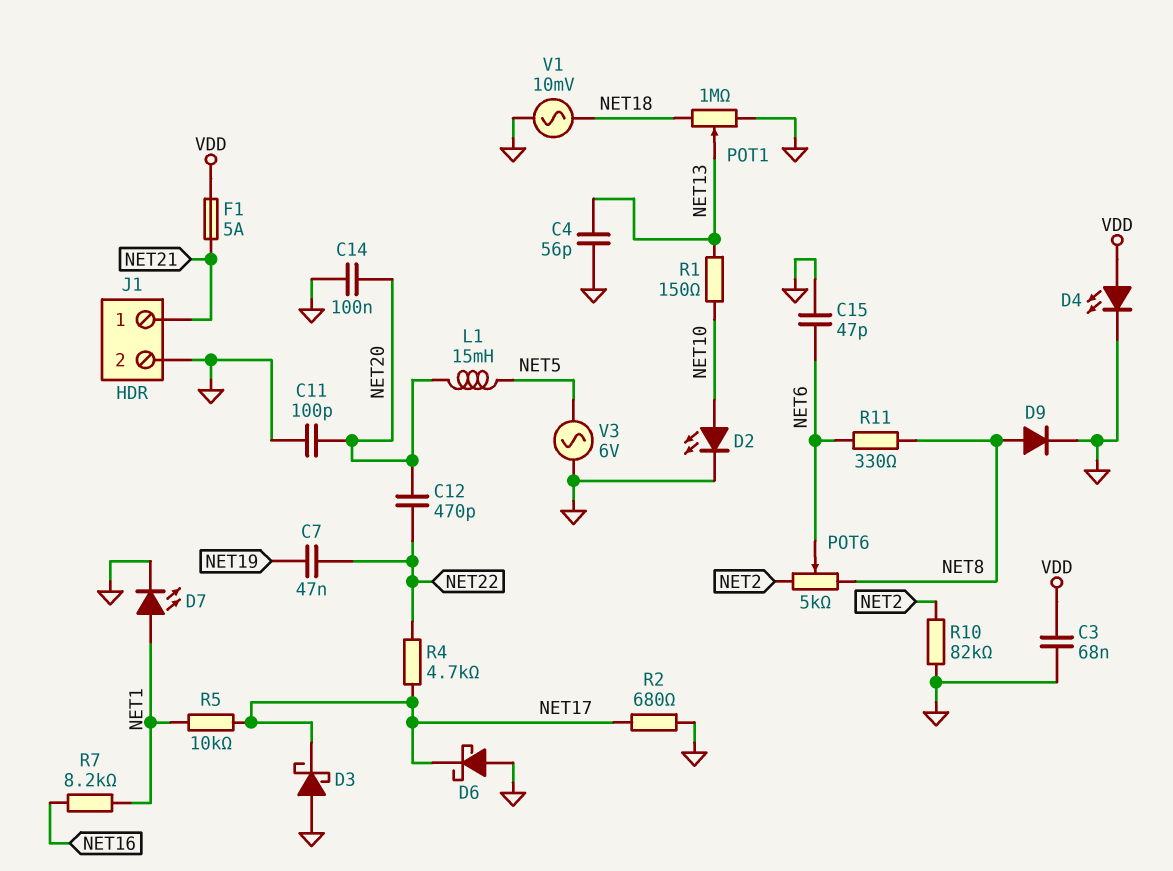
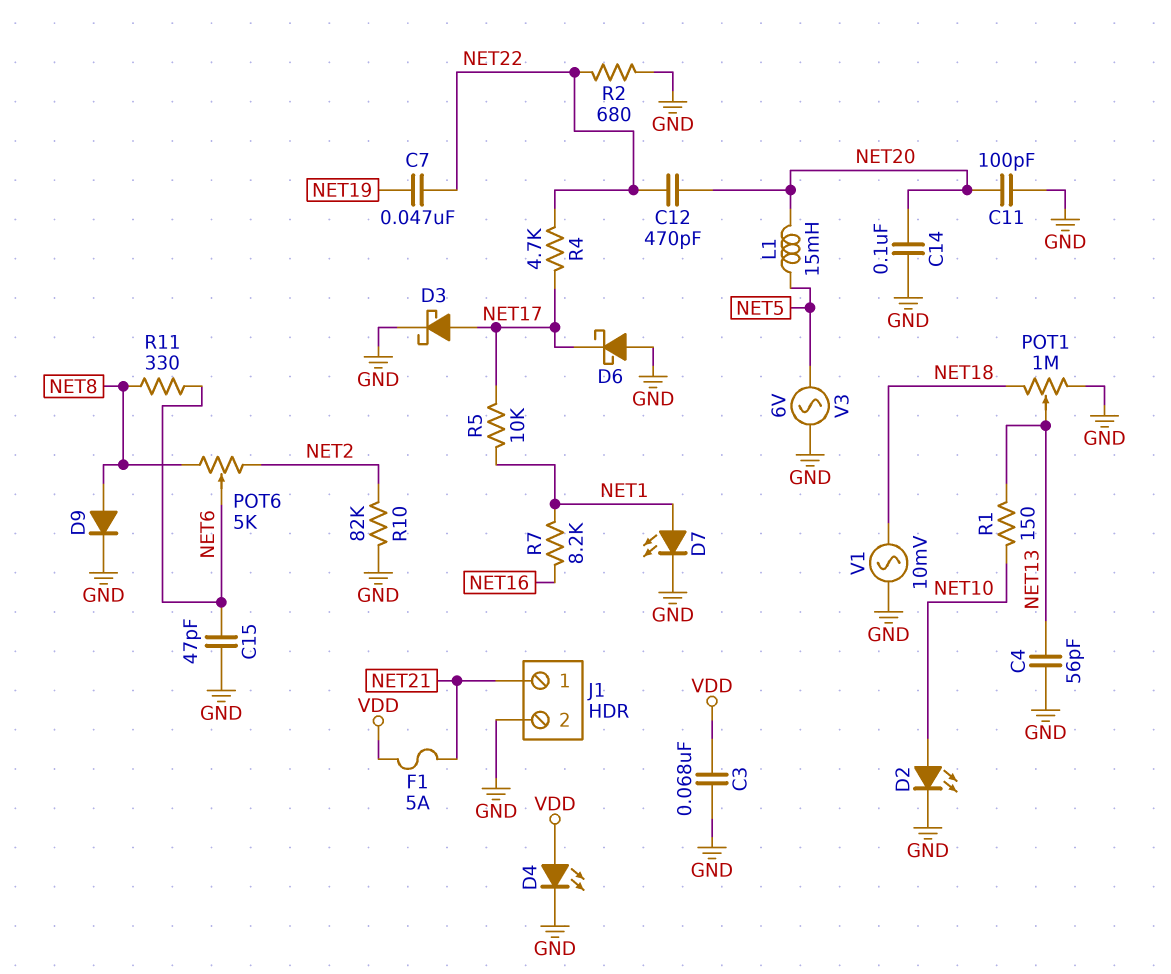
D3: schottky (A GND, K NET17) -> schottky (A NET17, K GND)
R2: 680 (GND, NET17) -> 680 (GND, NET22)

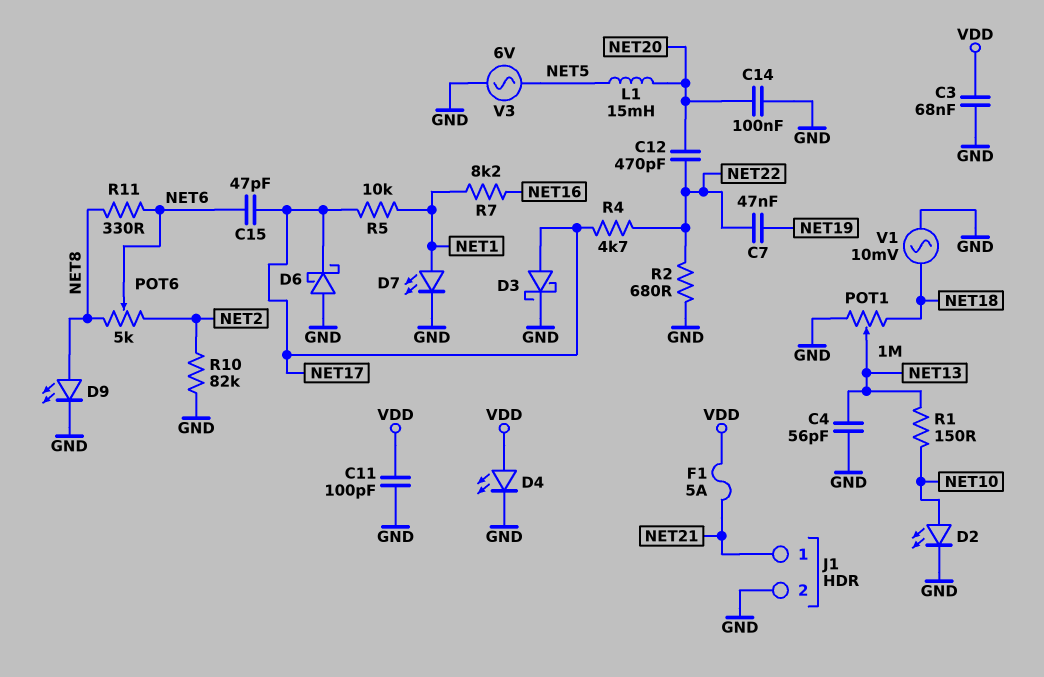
C11: 100pF (GND, NET20) -> 100pF (GND, VDD)
C15: 47pF (GND, NET6) -> 47pF (NET6, NET17)
D9: diode (A NET8, K GND) -> LED (A NET8, K GND)

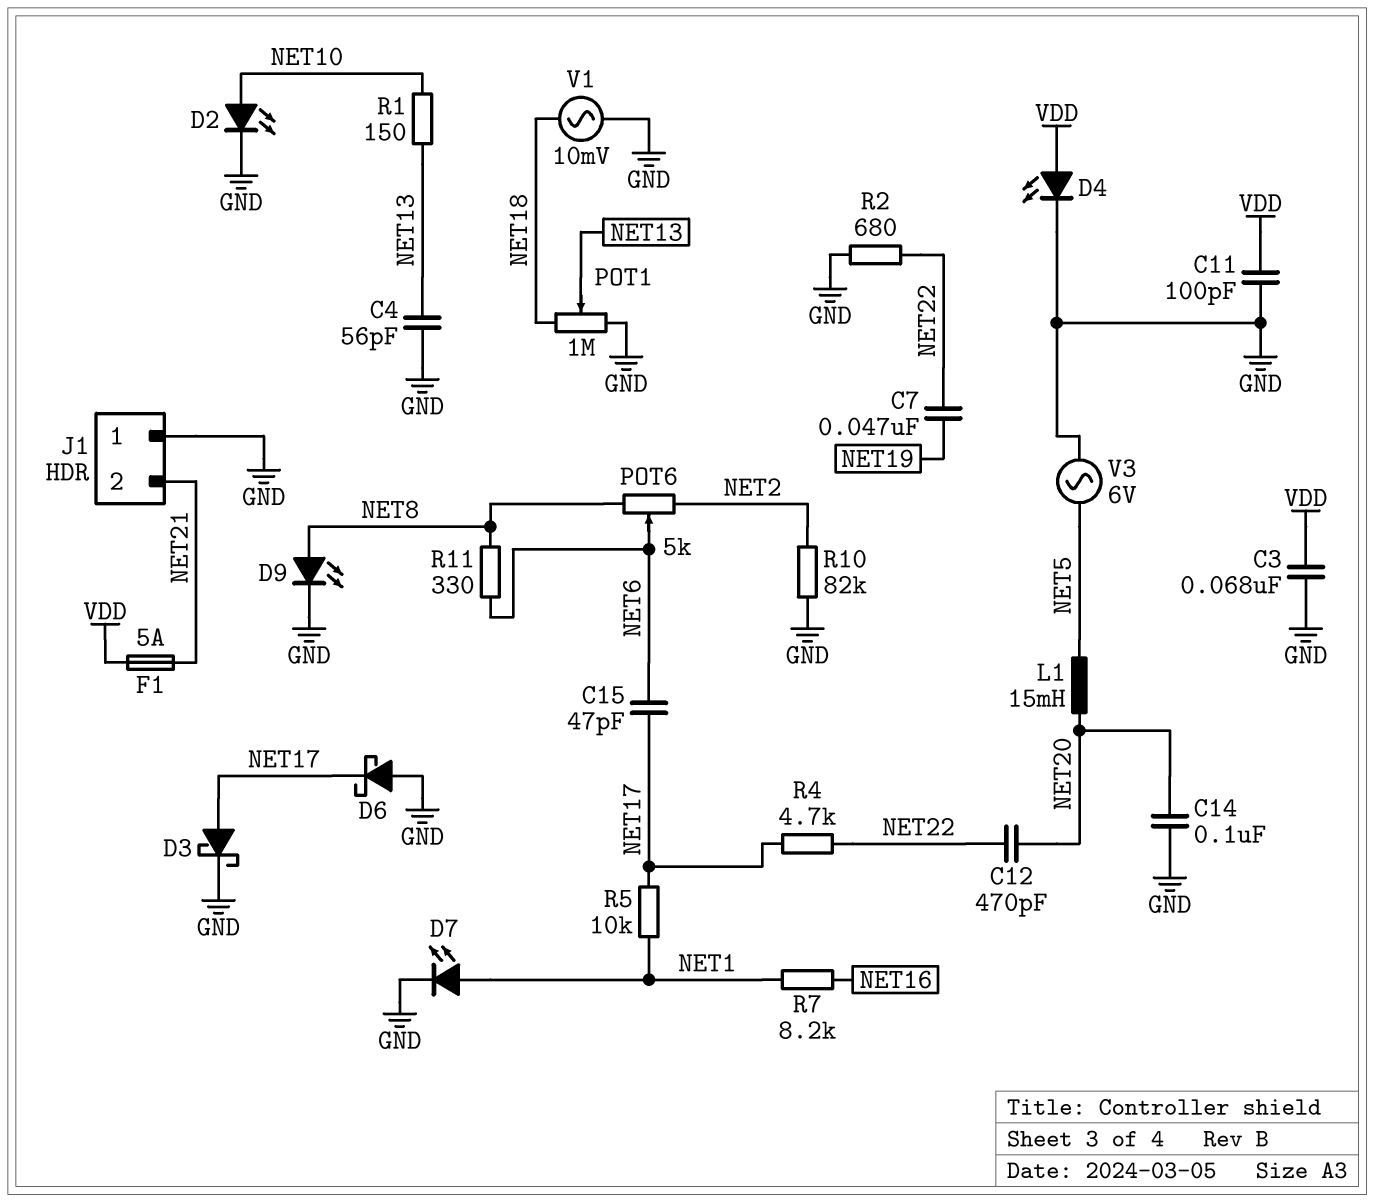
J1 pin 1: NET21 -> GND
J1 pin 2: GND -> NET21

